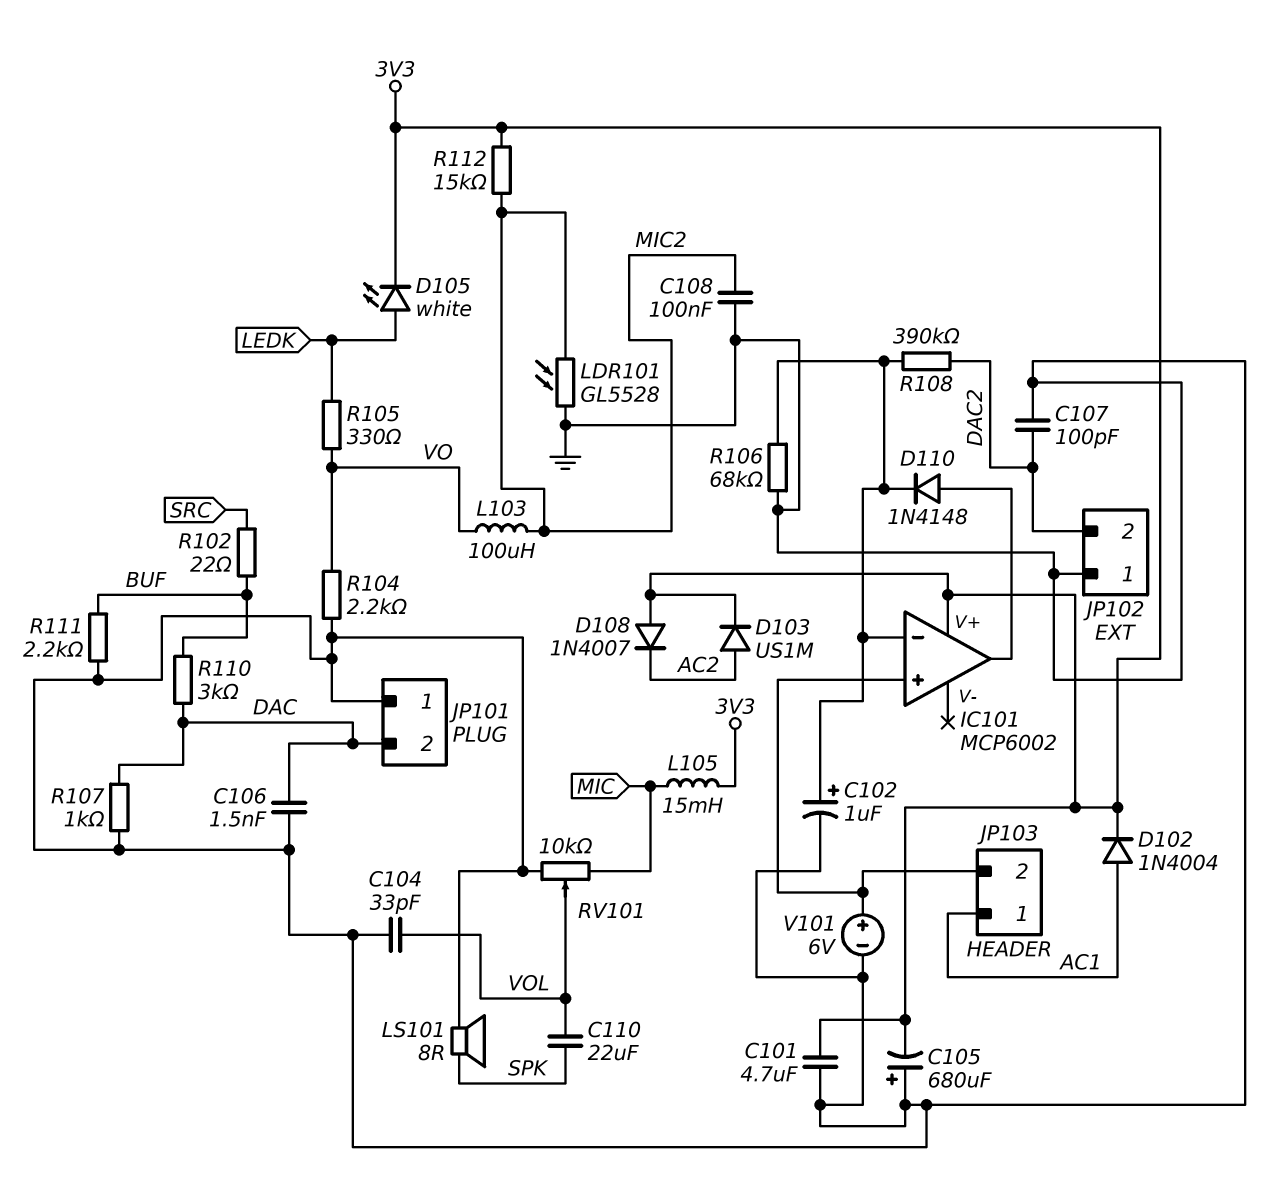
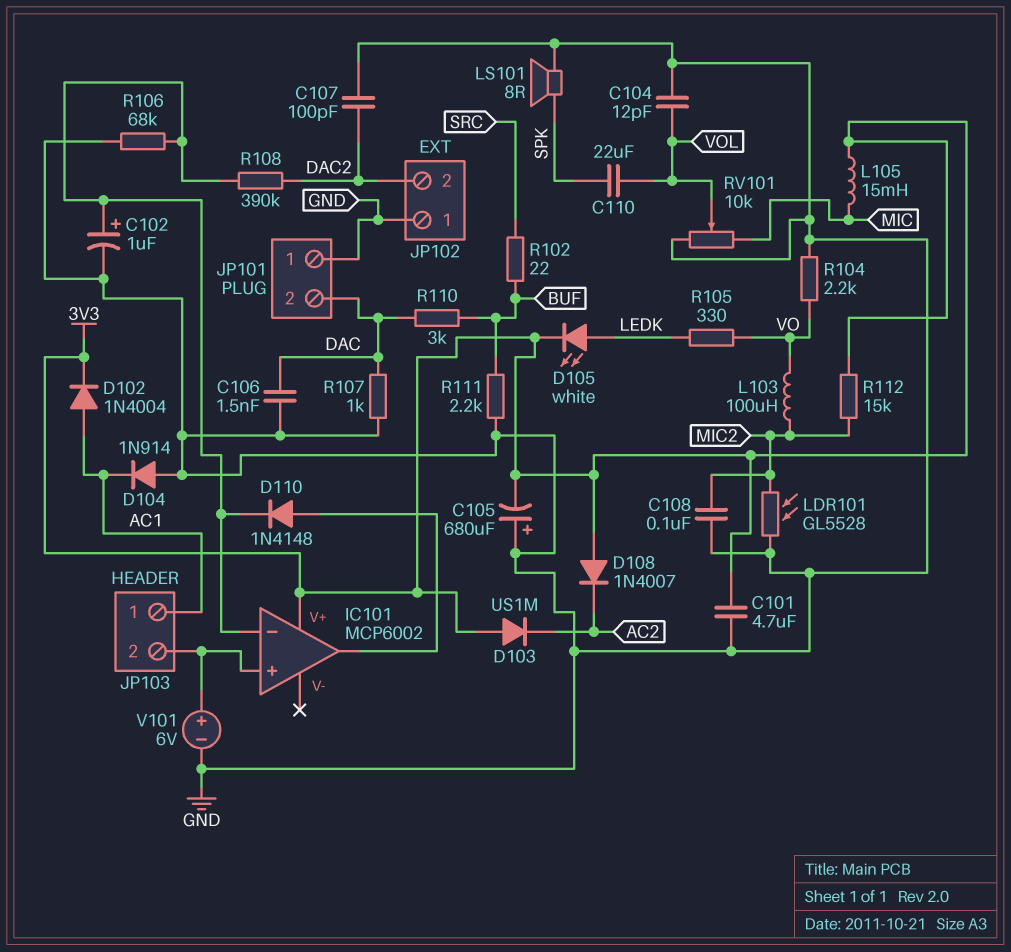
C104: 33pF (GND, VOL) -> 12pF (GND, VOL)
D103: diode US1M (A AC2, K 3V3) -> diode US1M (A 3V3, K AC2)
D104: none -> diode 1N914 (A GND, K AC1)

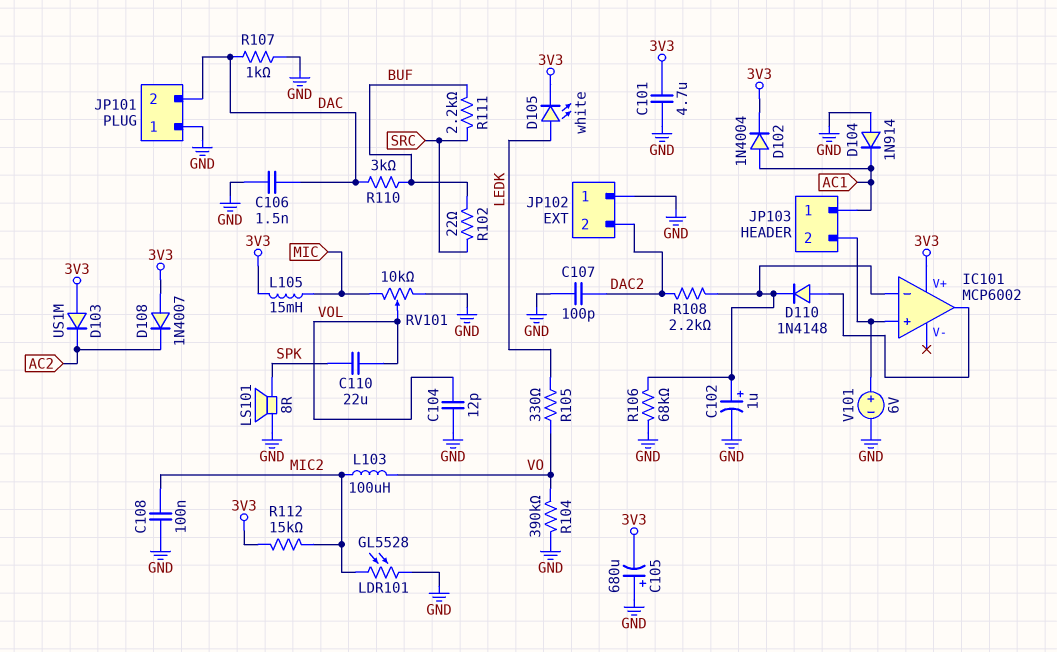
R104: 2.2k (GND, VO) -> 390k (GND, VO)
R108: 390k (DAC2, IC101/in-) -> 2.2k (DAC2, IC101/in-)
R111: 2.2k (BUF, GND) -> 2.2k (BUF, SRC)

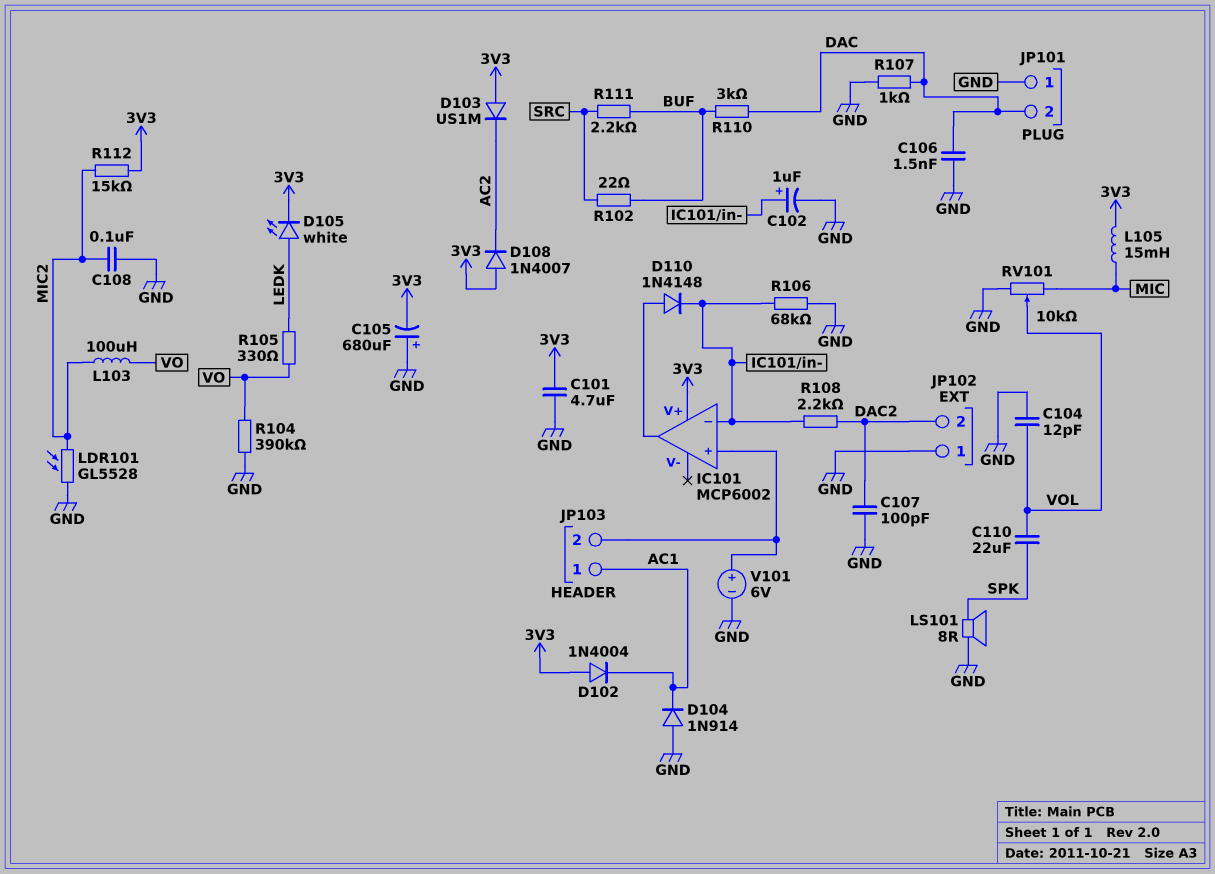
D102: diode 1N4004 (A AC1, K 3V3) -> diode 1N4004 (A 3V3, K AC1)

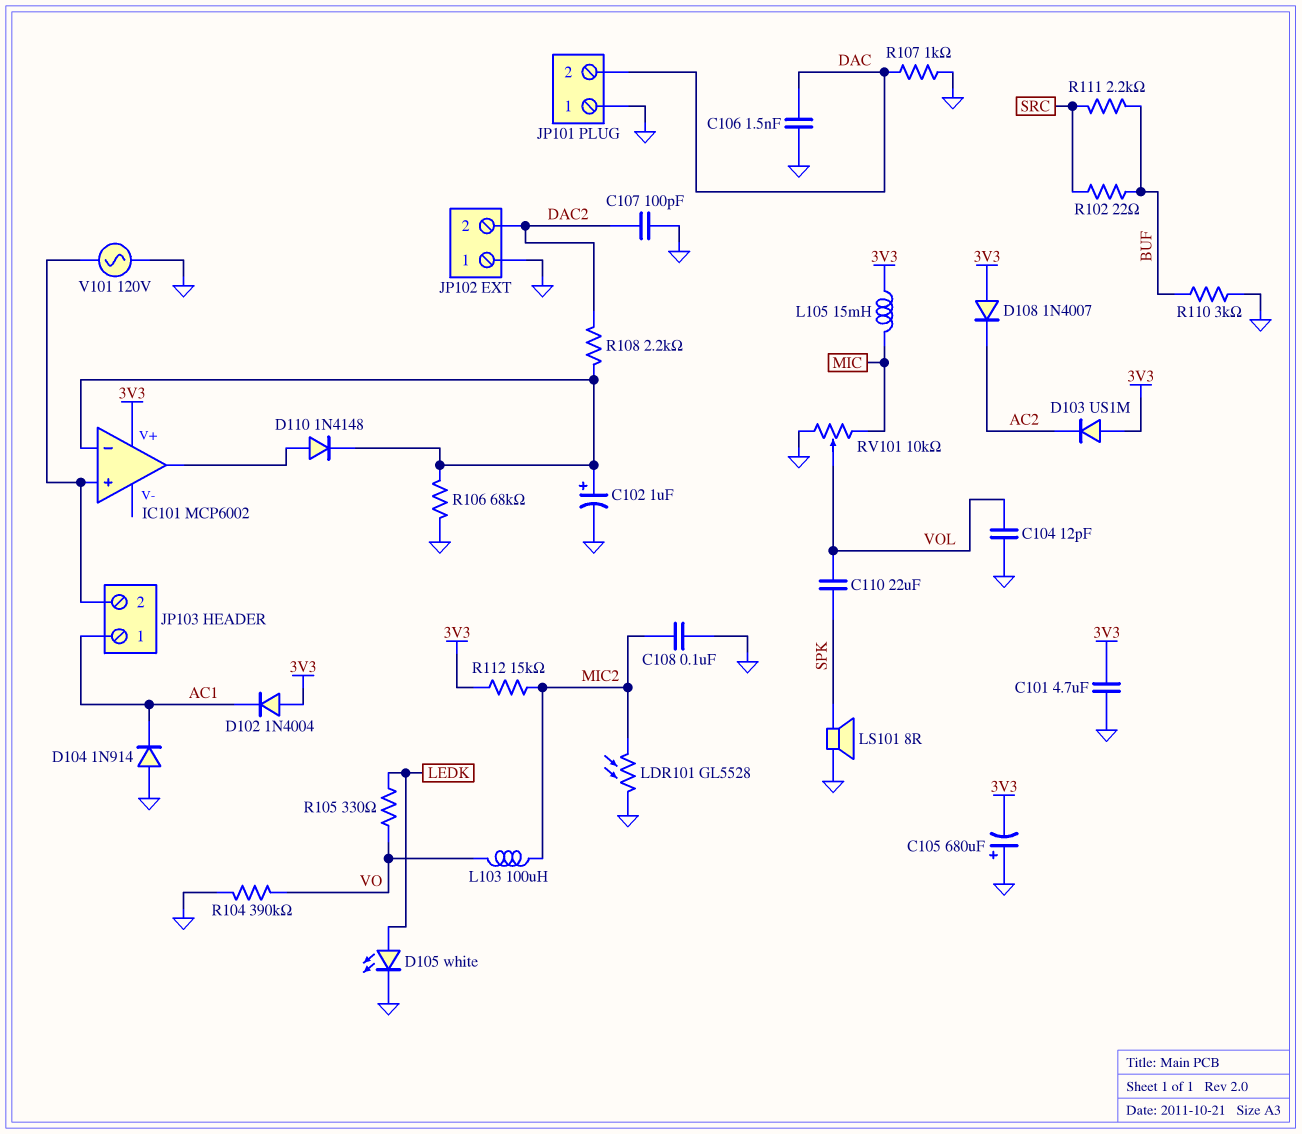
D105: LED white (A LEDK, K 3V3) -> LED white (A LEDK, K GND)
R110: 3k (BUF, DAC) -> 3k (BUF, GND)
V101: 6V (plus IC101/in+, minus GND) -> AC 120V (GND, IC101/in+)

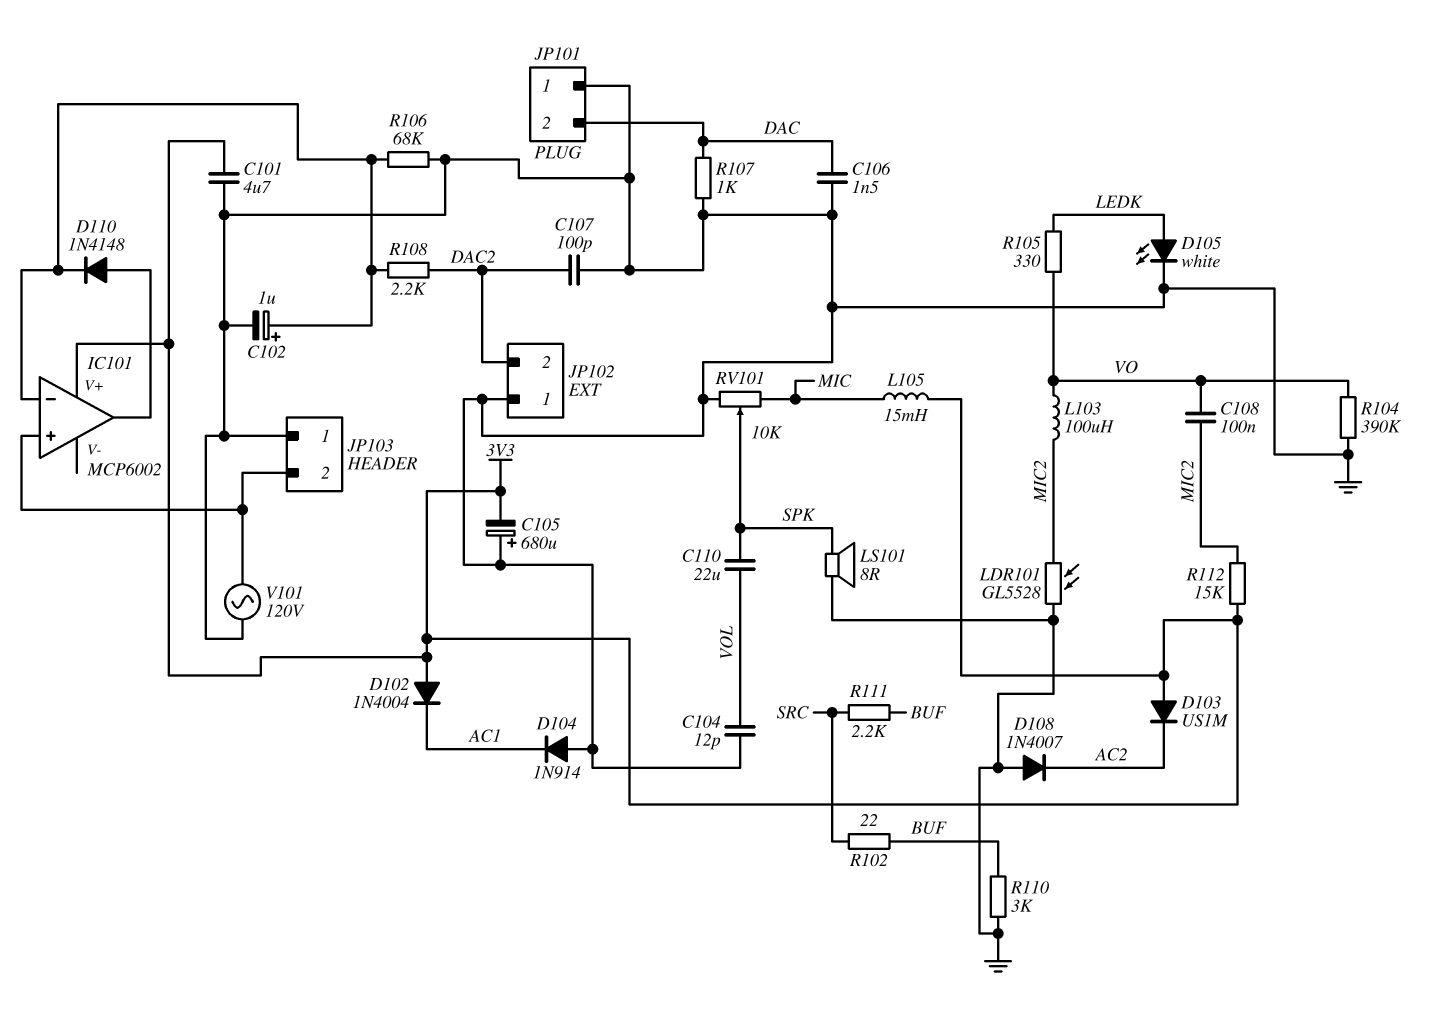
C108: 100nF (GND, MIC2) -> 100nF (MIC2, VO)
D108: diode 1N4007 (A 3V3, K AC2) -> diode 1N4007 (A GND, K AC2)
JP103 pin 1: AC1 -> GND
RV101: 10k (GND, MIC, wiper VOL) -> 10k (GND, MIC, wiper SPK)

